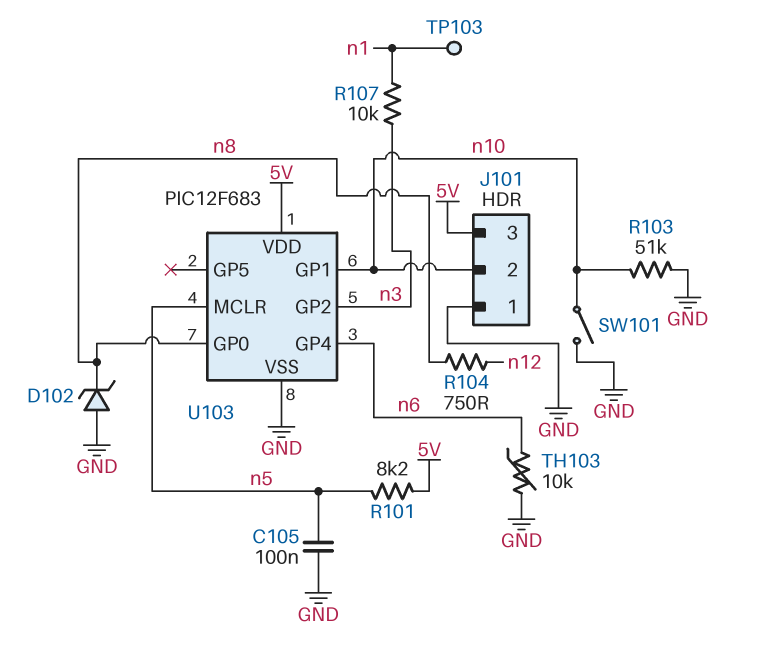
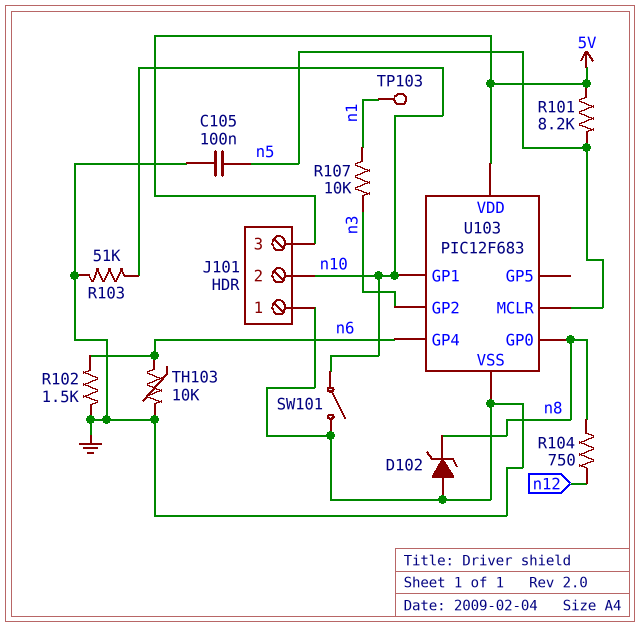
R102: none -> 1.5k (GND, n6)

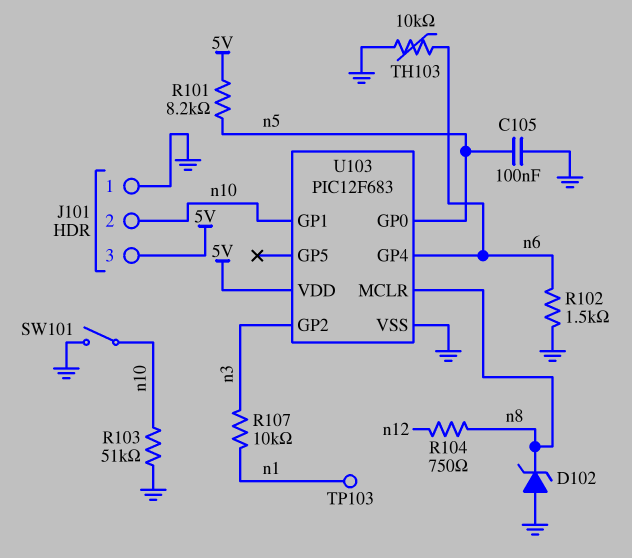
U103 pin GP0: n8 -> n5
U103 pin MCLR: n5 -> n8

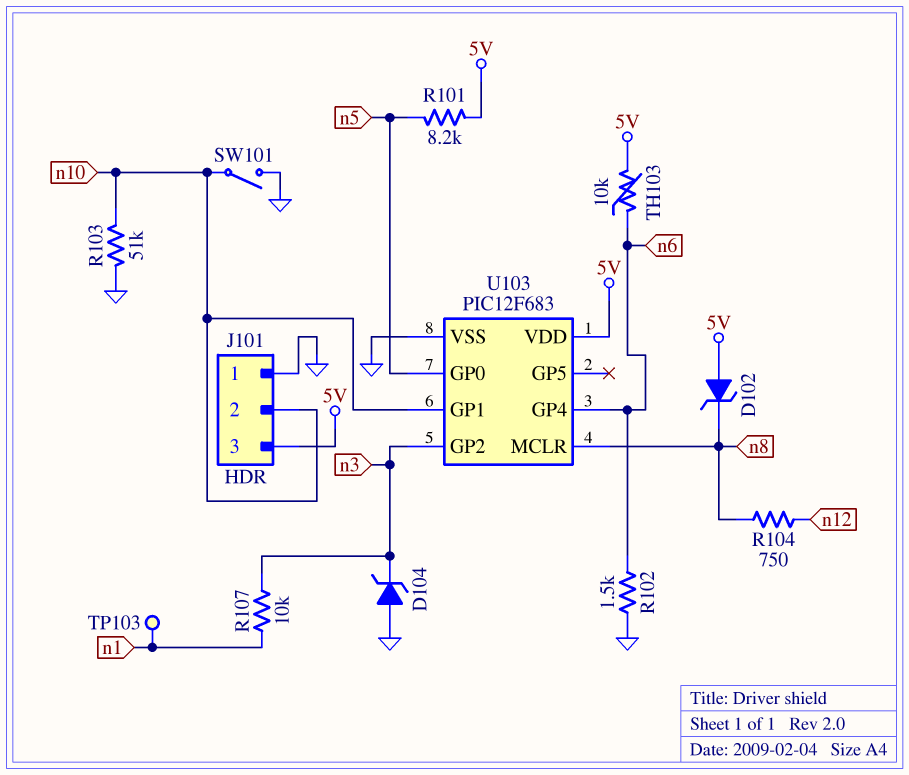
C105: 100nF (GND, n5) -> none
D102: zener (A GND, K n8) -> zener (A 5V, K n8)
D104: none -> zener (A GND, K n3)
TH103: 10k (GND, n6) -> 10k (5V, n6)

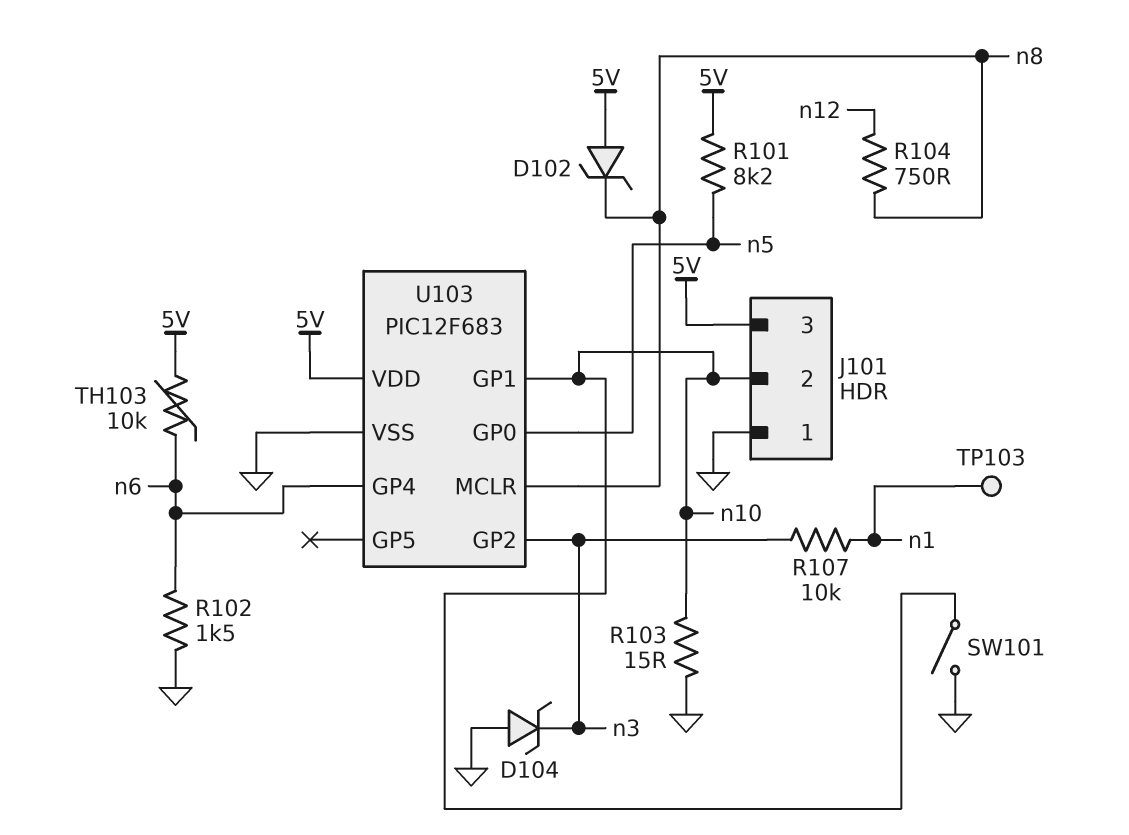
R103: 51k (GND, n10) -> 15 (GND, n10)

